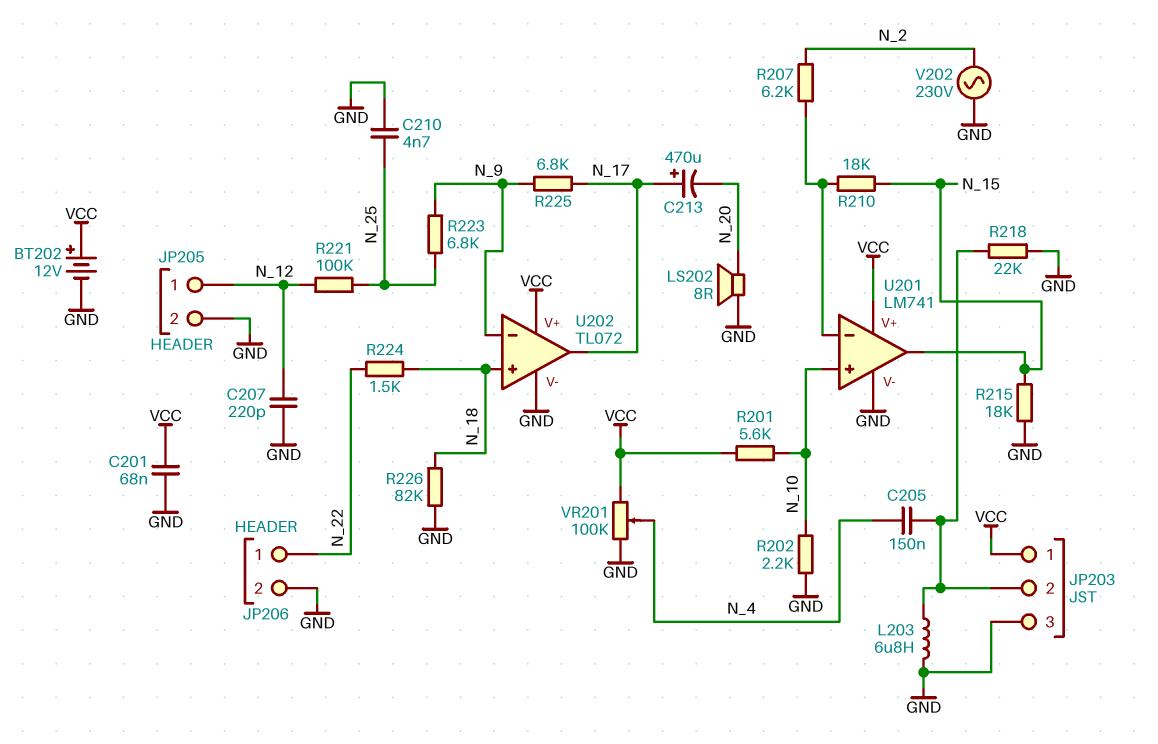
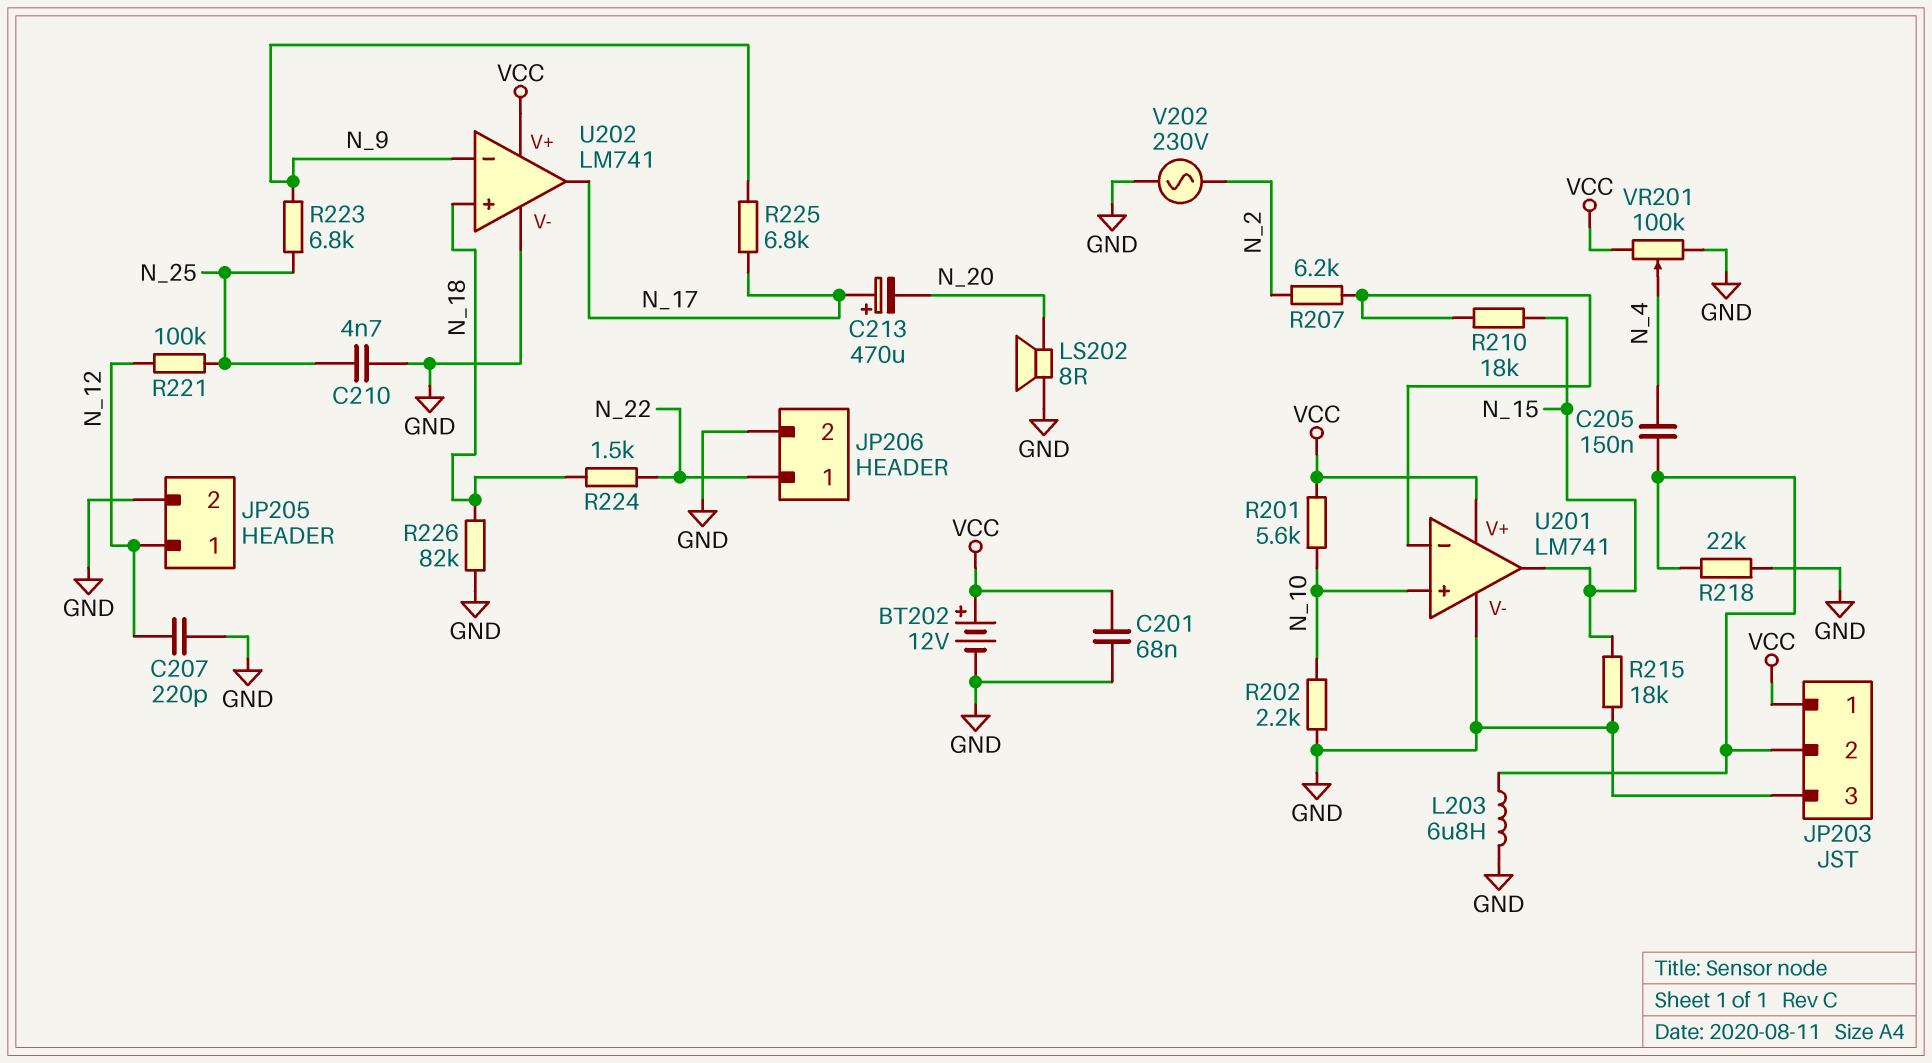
U202: TL072 -> LM741

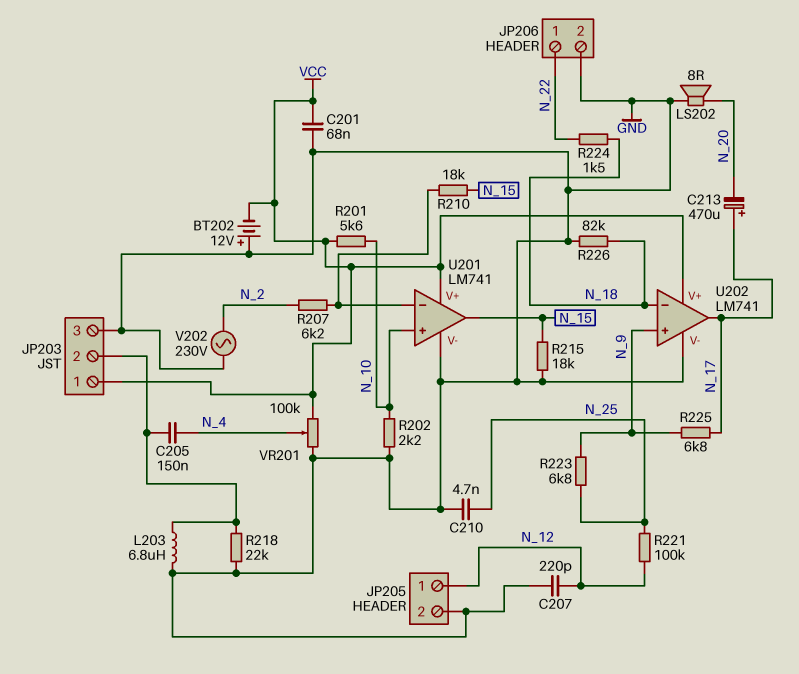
BT202: 12V (plus VCC, minus GND) -> 12V (plus GND, minus VCC)
U202 pin in+: N_18 -> N_9
U202 pin in-: N_9 -> N_18

